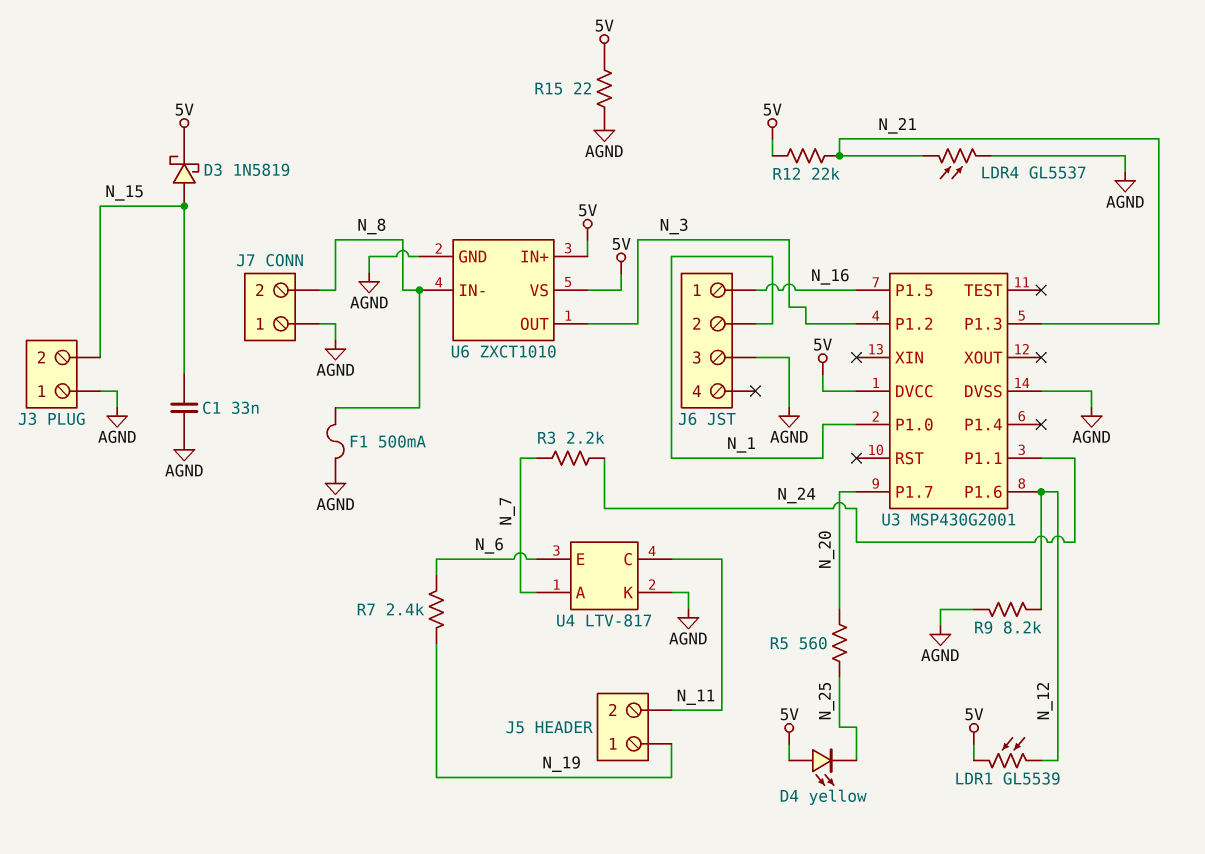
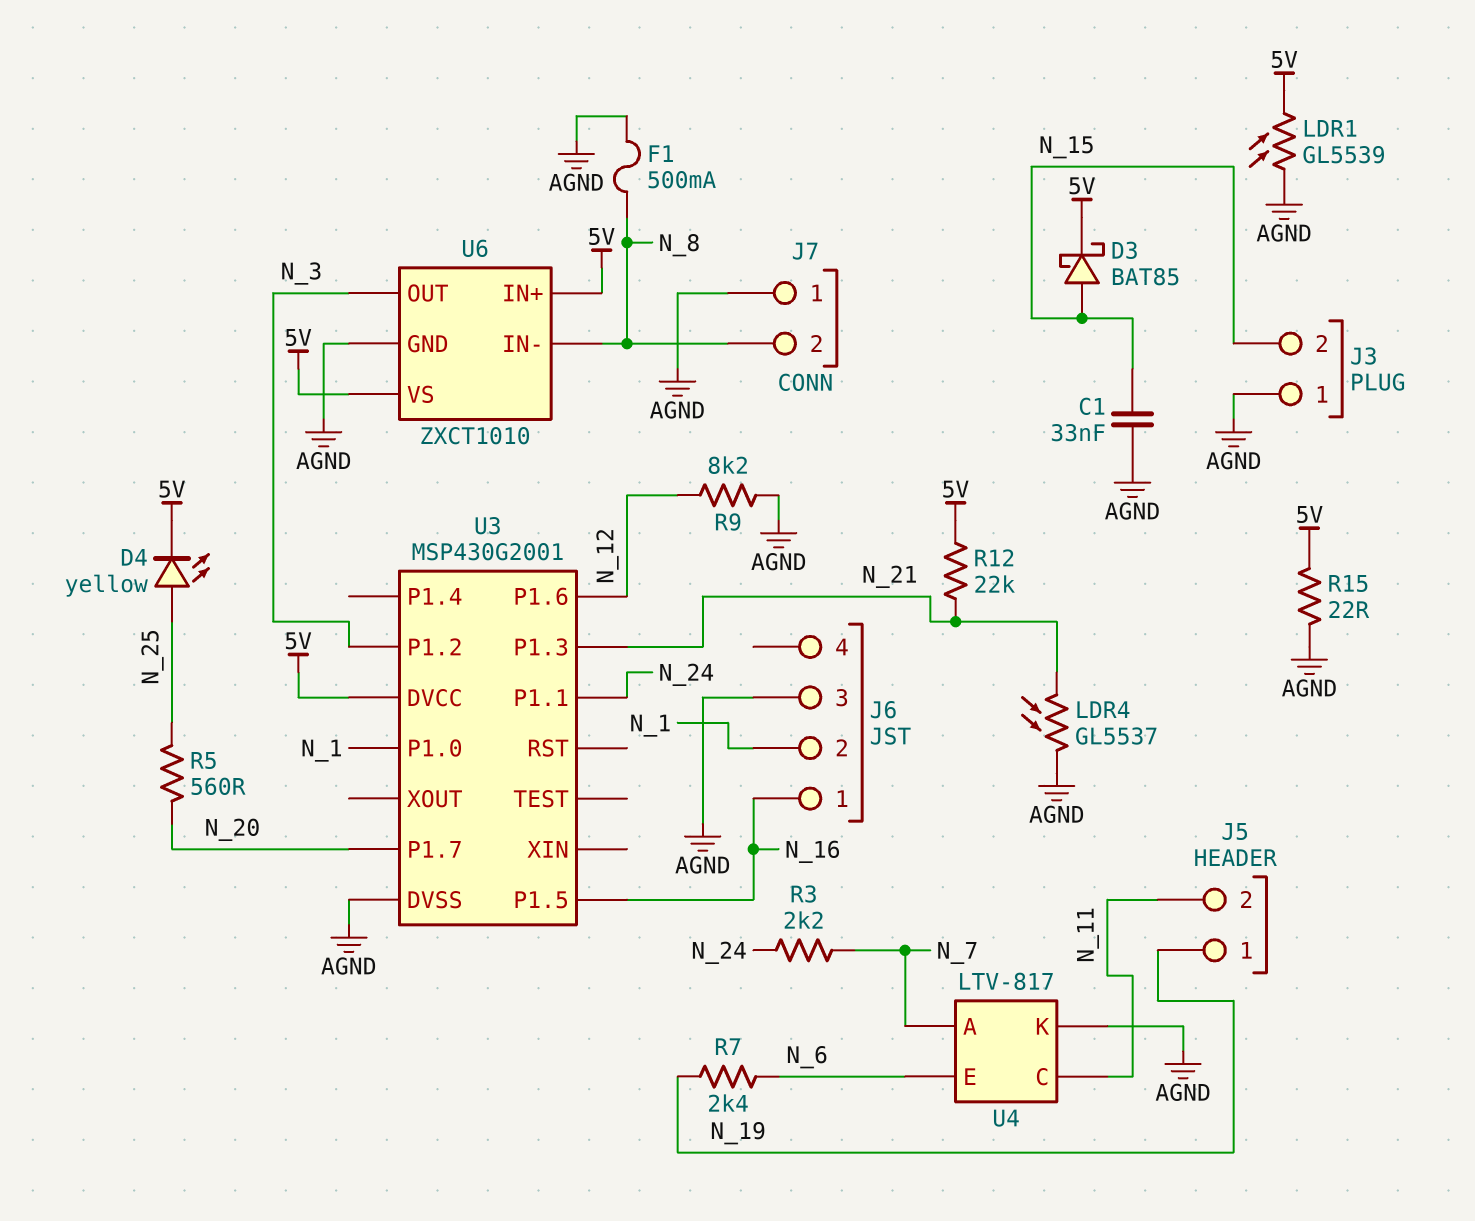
D3: schottky 1N5819 (A N_15, K 5V) -> schottky BAT85 (A N_15, K 5V)
D4: LED yellow (A 5V, K N_25) -> LED yellow (A N_25, K 5V)
LDR1: GL5539 (5V, N_12) -> GL5539 (5V, AGND)

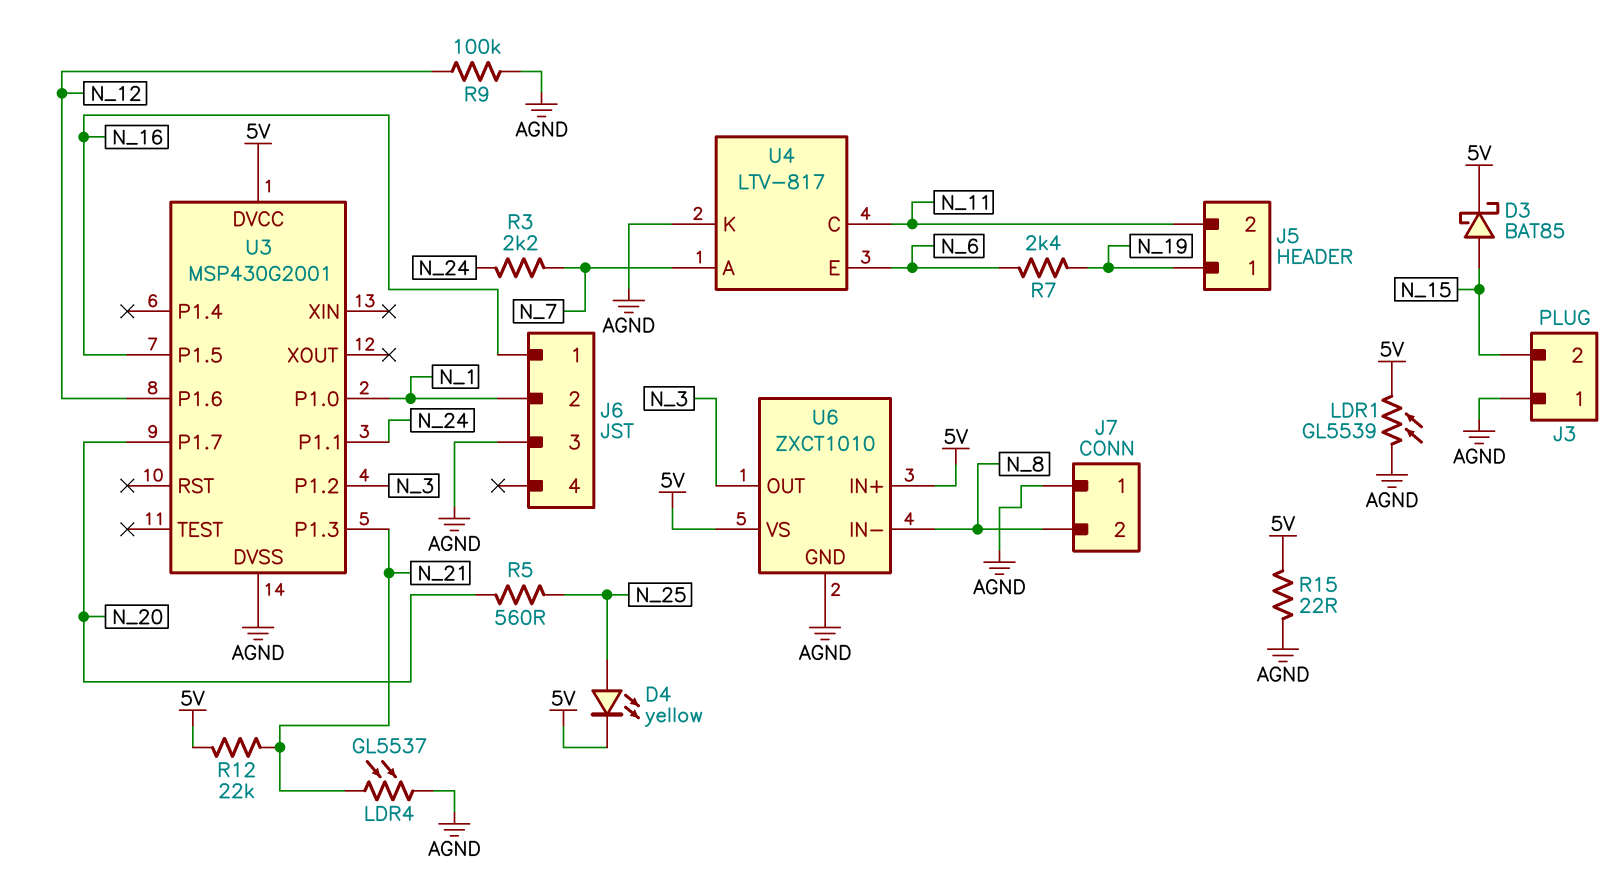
C1: 33nF (AGND, N_15) -> none
F1: 500mA (AGND, N_8) -> none
R9: 8.2k (AGND, N_12) -> 100k (AGND, N_12)

